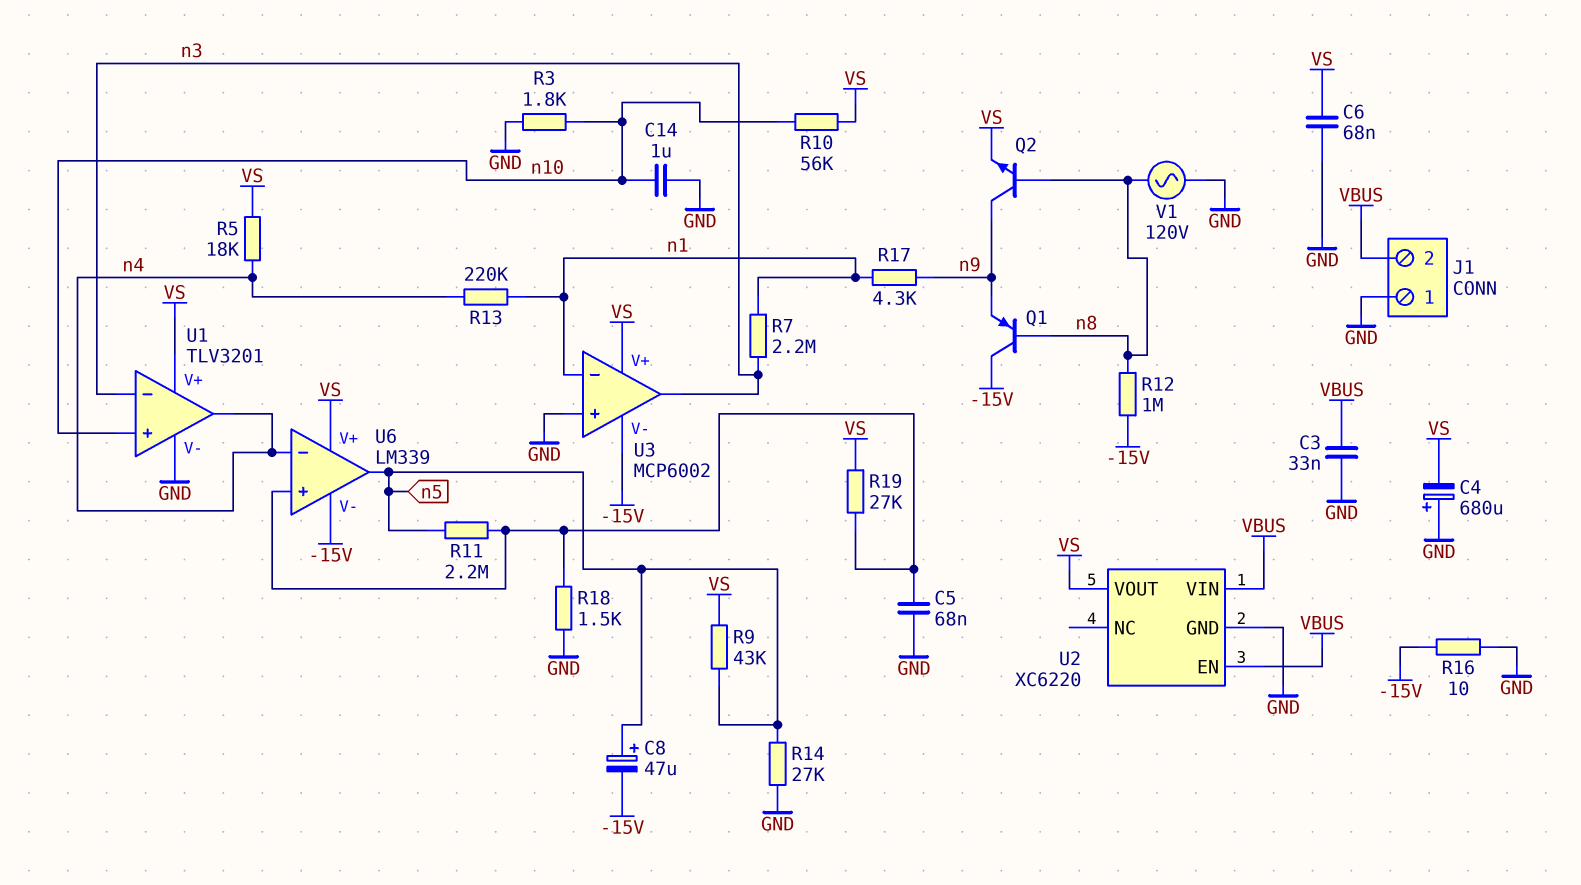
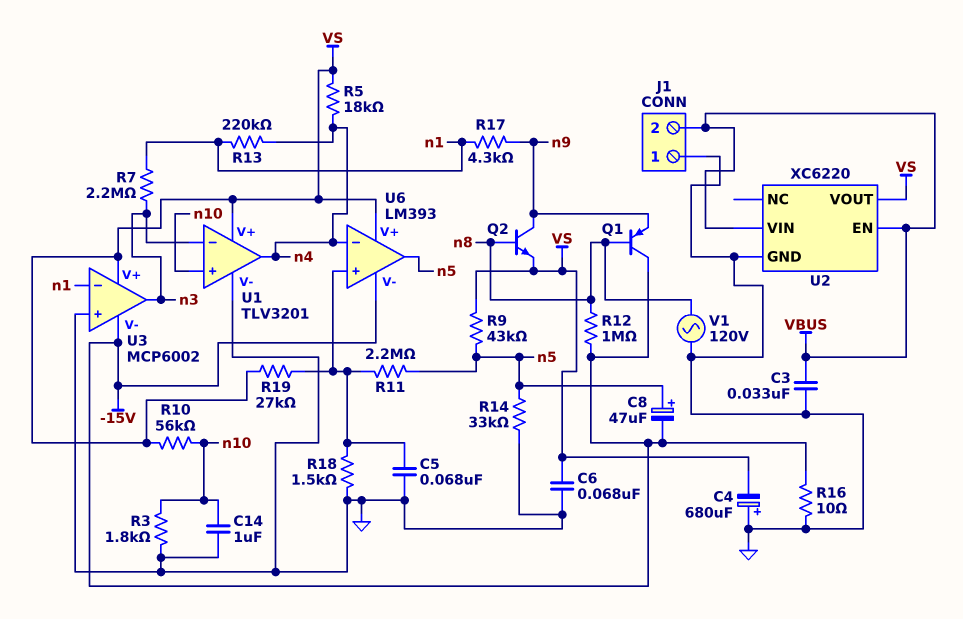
R14: 27k (GND, n5) -> 33k (GND, n5)
U6: LM339 -> LM393

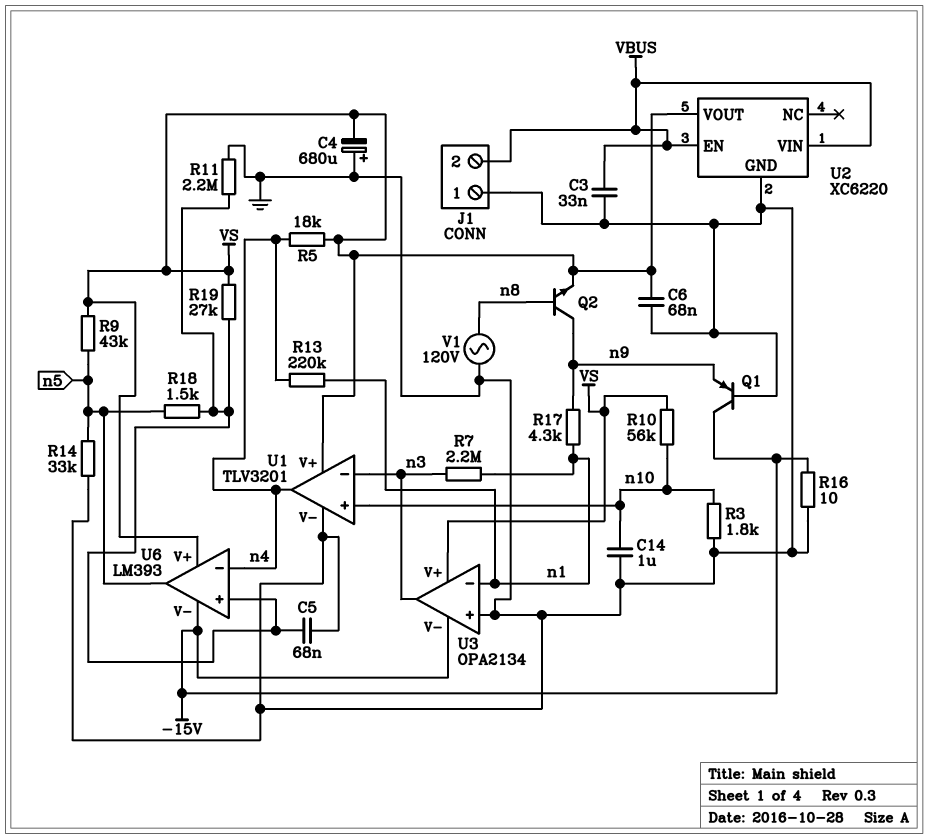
C8: 47uF (plus n5, minus -15V) -> none
Q1: PNP (B n8, C -15V, E n9) -> PNP (B GND, C -15V, E n9)
R11: 2.2M (U6/in+, n5) -> 2.2M (GND, U6/in+)
R12: 1M (-15V, n8) -> none
R18: 1.5k (GND, U6/in+) -> 1.5k (U6/in+, n5)
U3: MCP6002 -> OPA2134

